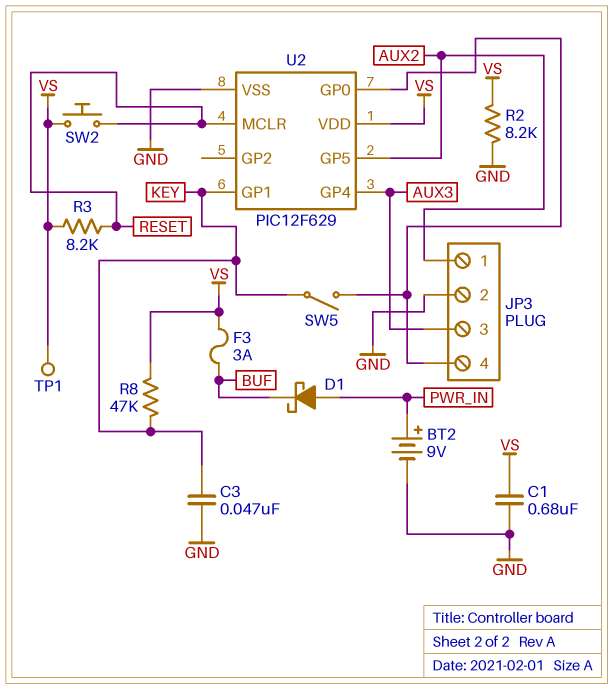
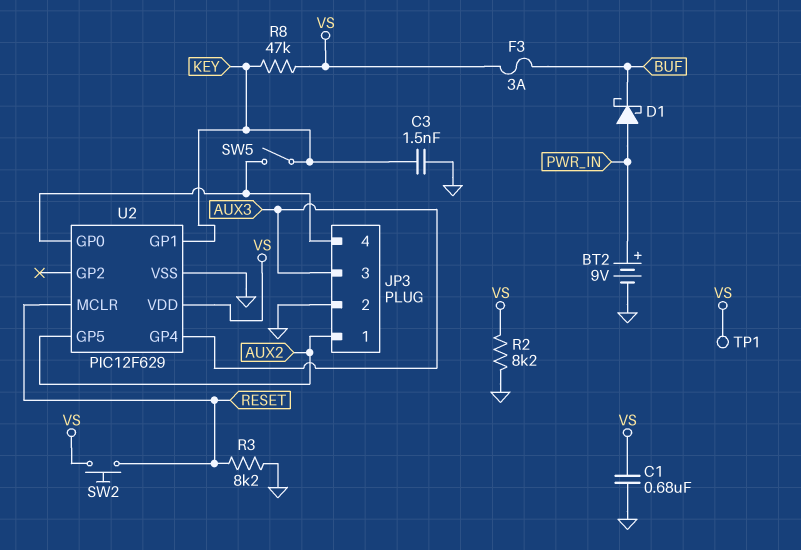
C3: 47nF (GND, KEY) -> 1.5nF (GND, KEY)
R3: 8.2k (RESET, VS) -> 8.2k (GND, RESET)

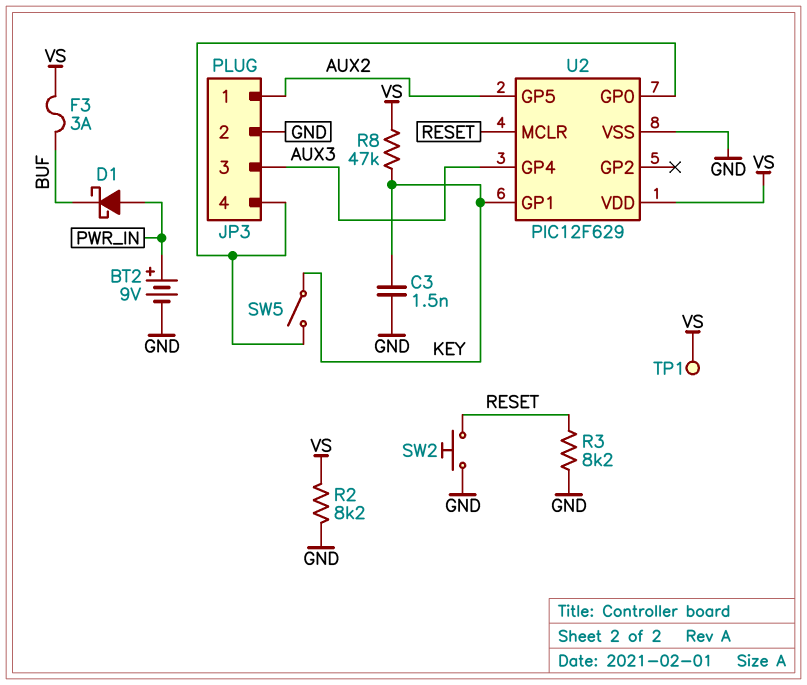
C1: 680nF (GND, VS) -> none
SW2: button (RESET, VS) -> button (GND, RESET)

